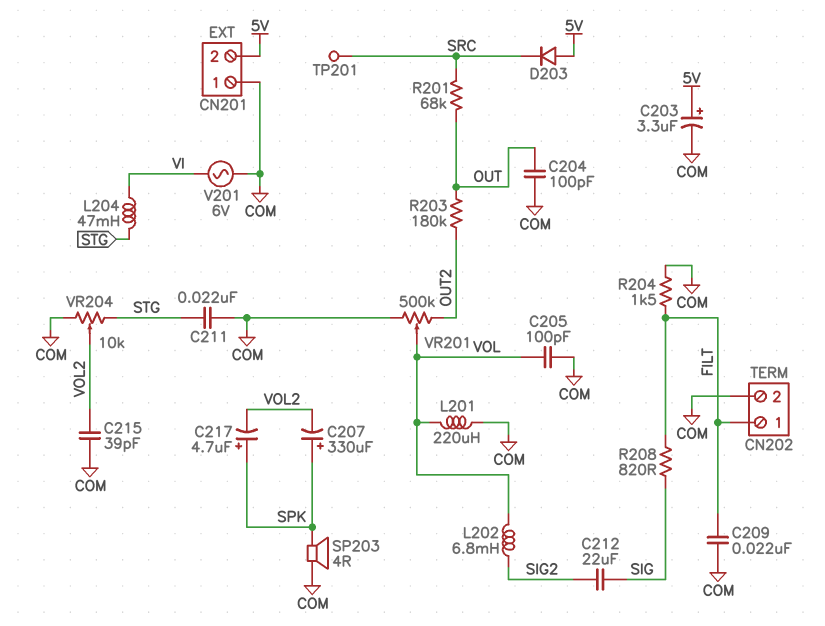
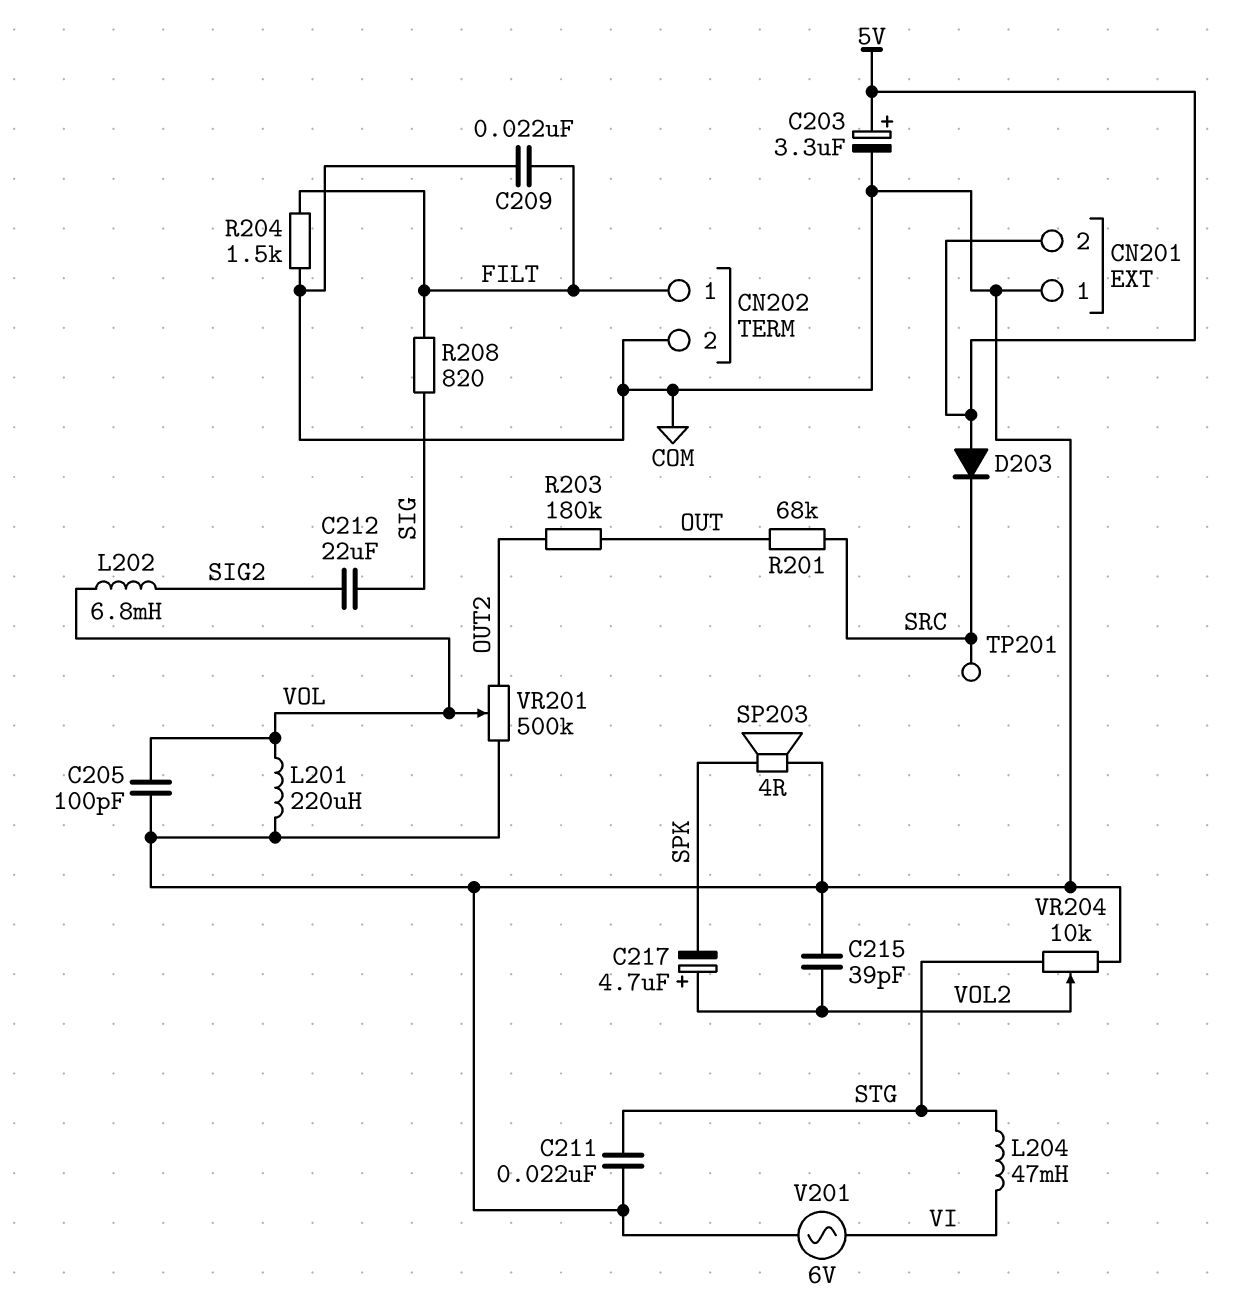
C204: 100pF (COM, OUT) -> none
C207: 330uF (plus SPK, minus VOL2) -> none
C217: 4.7uF (plus SPK, minus VOL2) -> 4.7uF (plus VOL2, minus SPK)

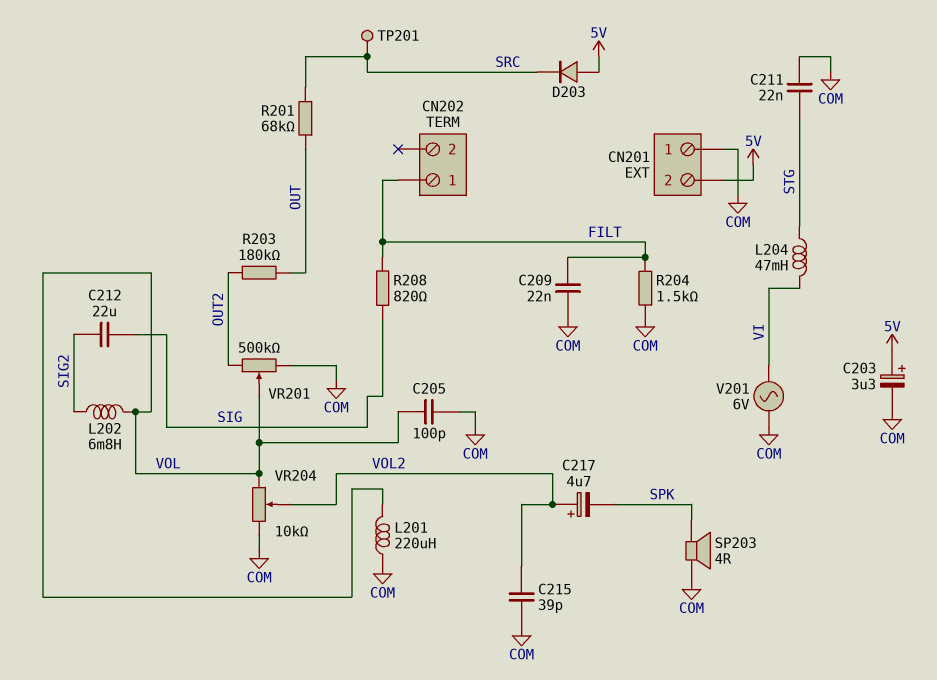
CN202 pin 2: COM -> none
VR204: 10k (COM, STG, wiper VOL2) -> 10k (COM, VOL, wiper VOL2)

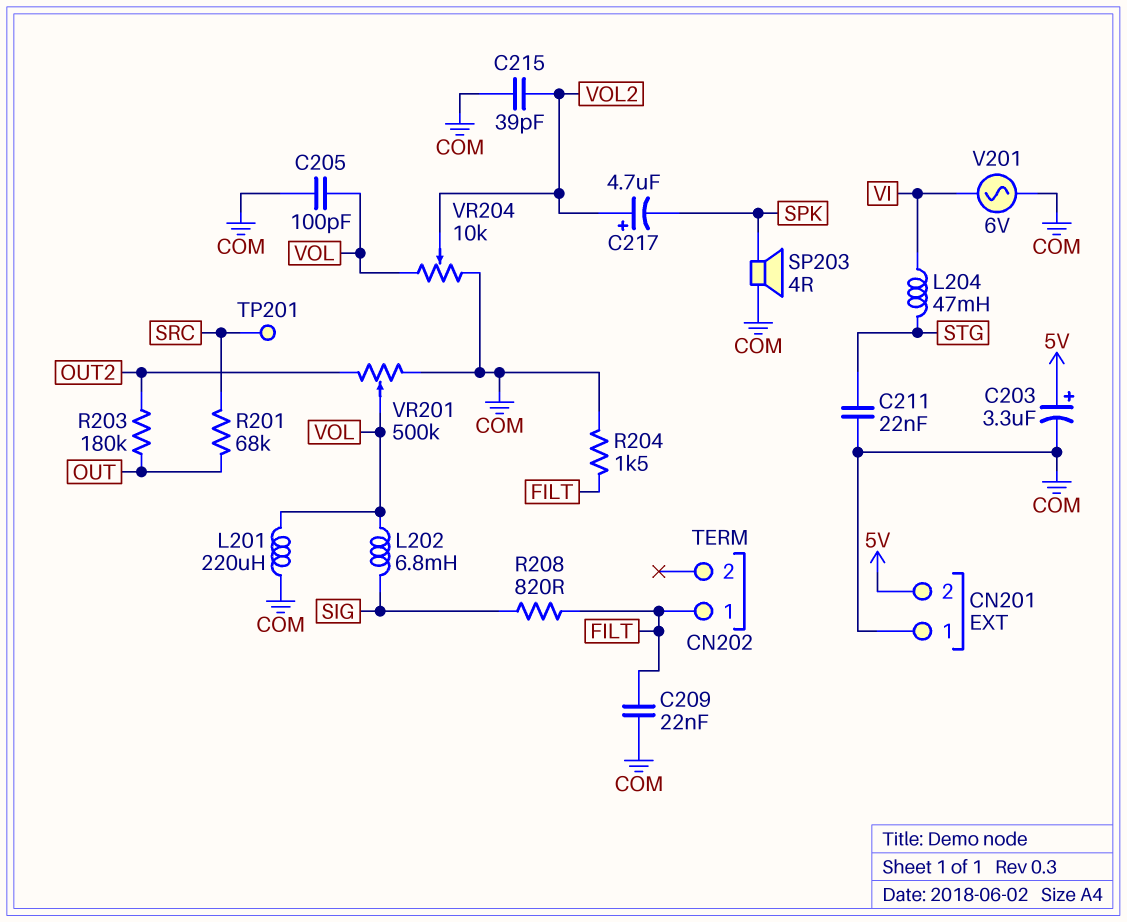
C212: 22uF (SIG, SIG2) -> none
D203: diode (A 5V, K SRC) -> none
L202: 6.8mH (SIG2, VOL) -> 6.8mH (SIG, VOL)

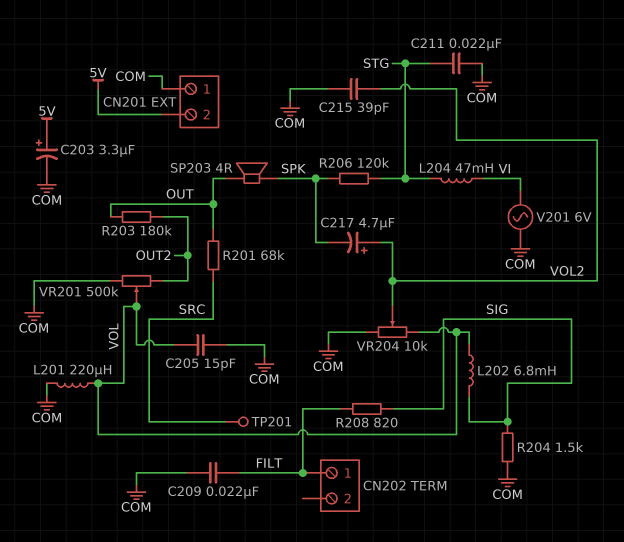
C205: 100pF (COM, VOL) -> 15pF (COM, VOL)
R204: 1.5k (COM, FILT) -> 1.5k (COM, SIG)
R206: none -> 120k (SPK, STG)
SP203: speaker 4R (COM, SPK) -> speaker 4R (OUT, SPK)

